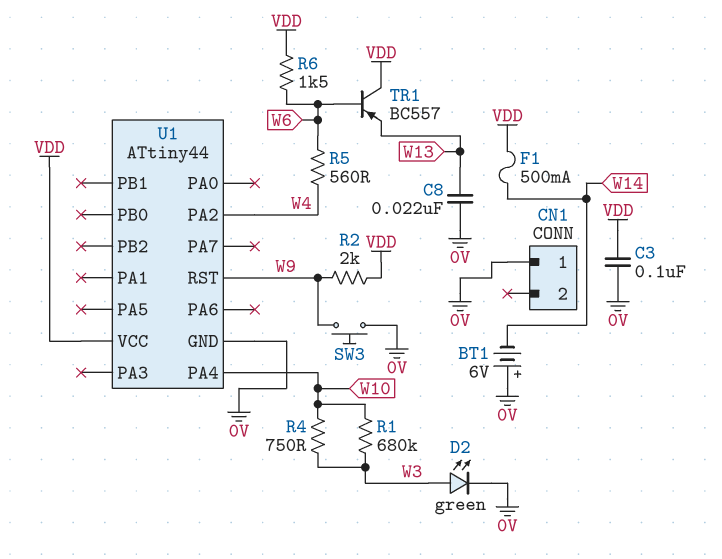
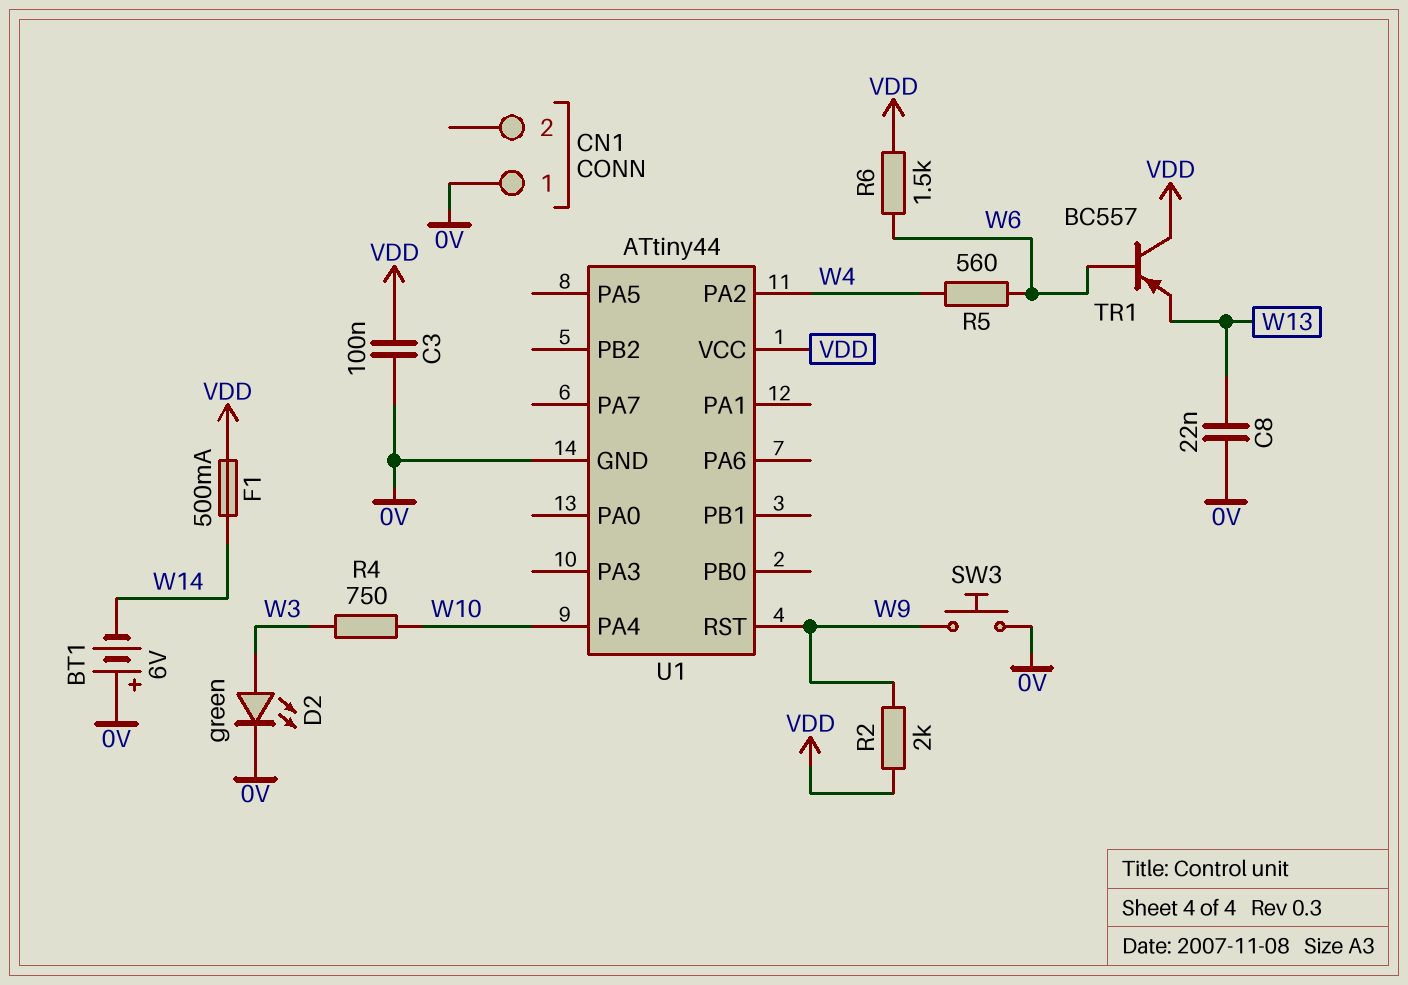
R1: 680k (W3, W10) -> none

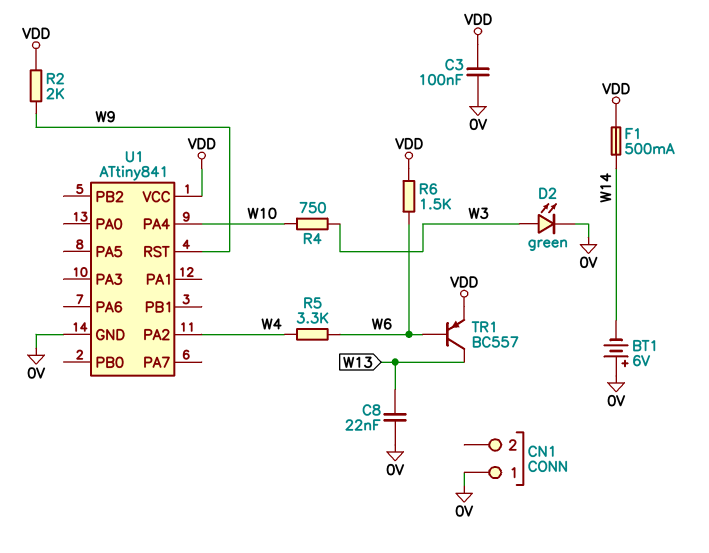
R5: 560 (W4, W6) -> 3.3k (W4, W6)
SW3: button (0V, W9) -> none
TR1: PNP BC557 (B W6, C VDD, E W13) -> PNP BC557 (B W6, C W13, E VDD)
U1: ATtiny44 -> ATtiny841

